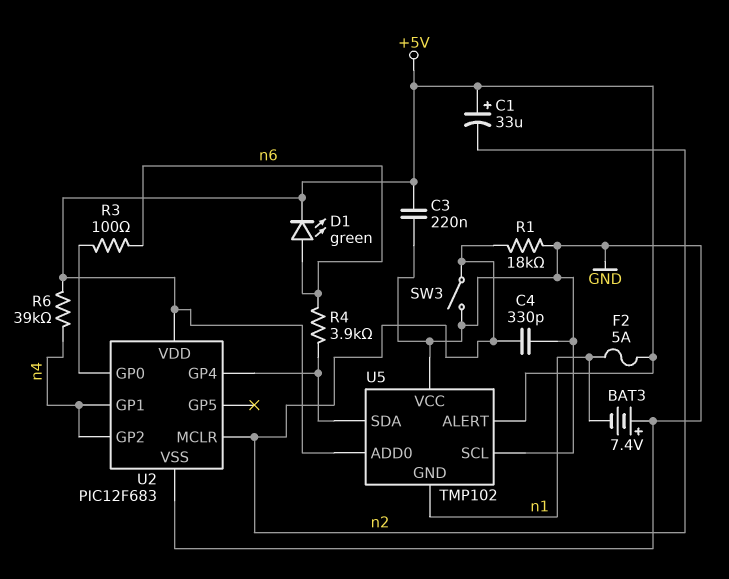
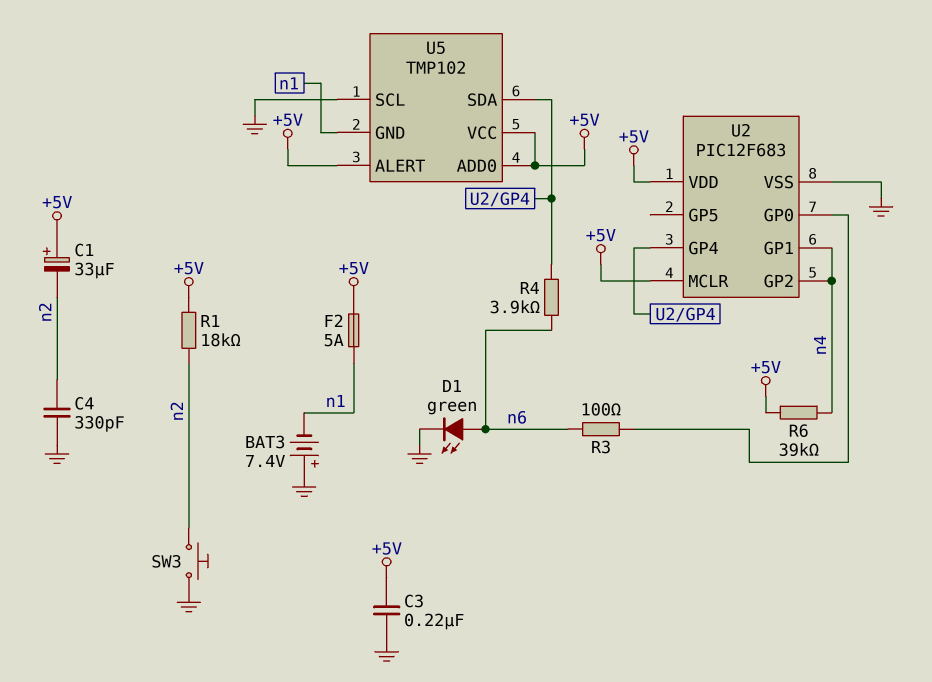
D1: LED green (A n6, K +5V) -> LED green (A n6, K GND)
R1: 18k (GND, n2) -> 18k (+5V, n2)
SW3: switch (GND, n2) -> button (GND, n2)
U2 pin MCLR: n2 -> +5V
U5 pin VCC: GND -> +5V

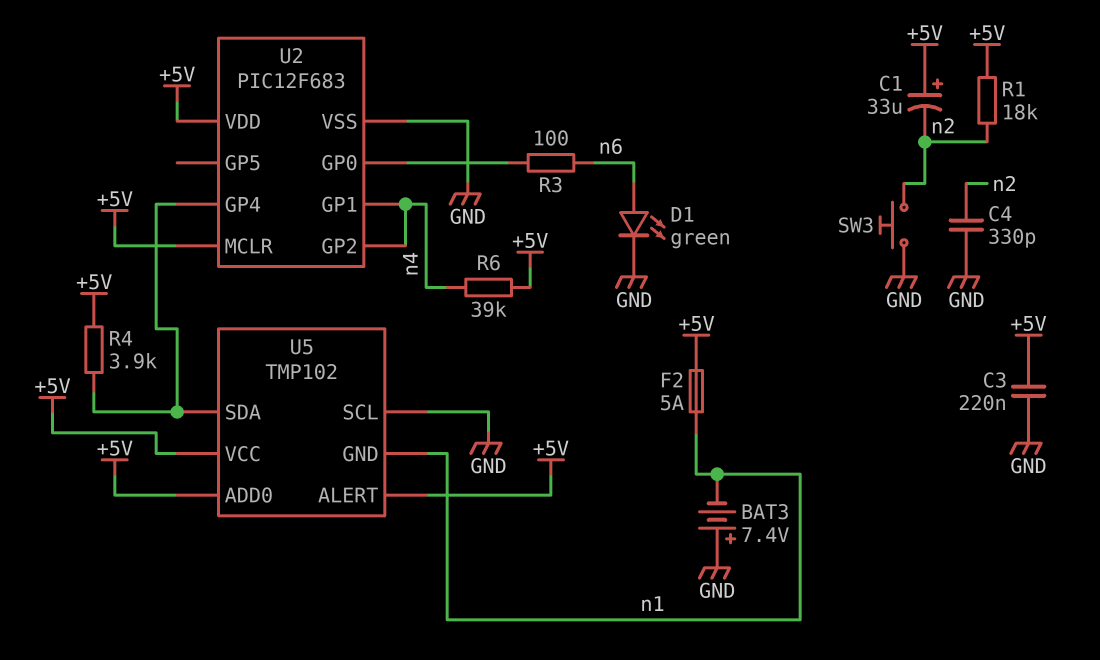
R4: 3.9k (U2/GP4, n6) -> 3.9k (+5V, U2/GP4)

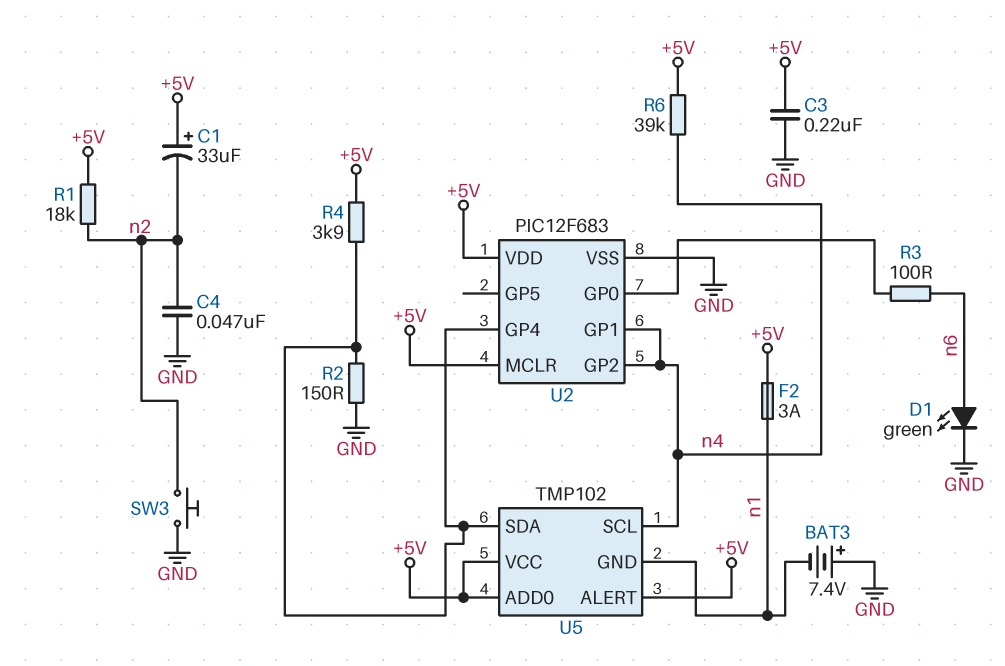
C4: 330pF (GND, n2) -> 47nF (GND, n2)
F2: 5A (+5V, n1) -> 3A (+5V, n1)
R2: none -> 150 (GND, U2/GP4)
U5 pin SCL: GND -> n4

